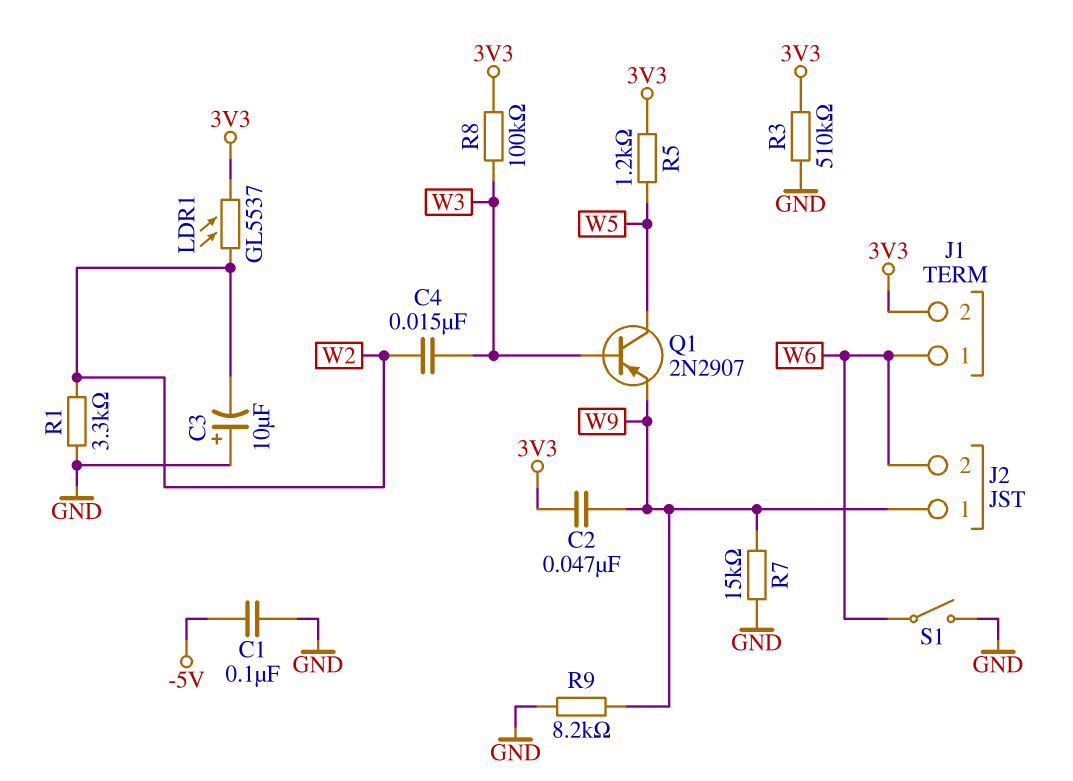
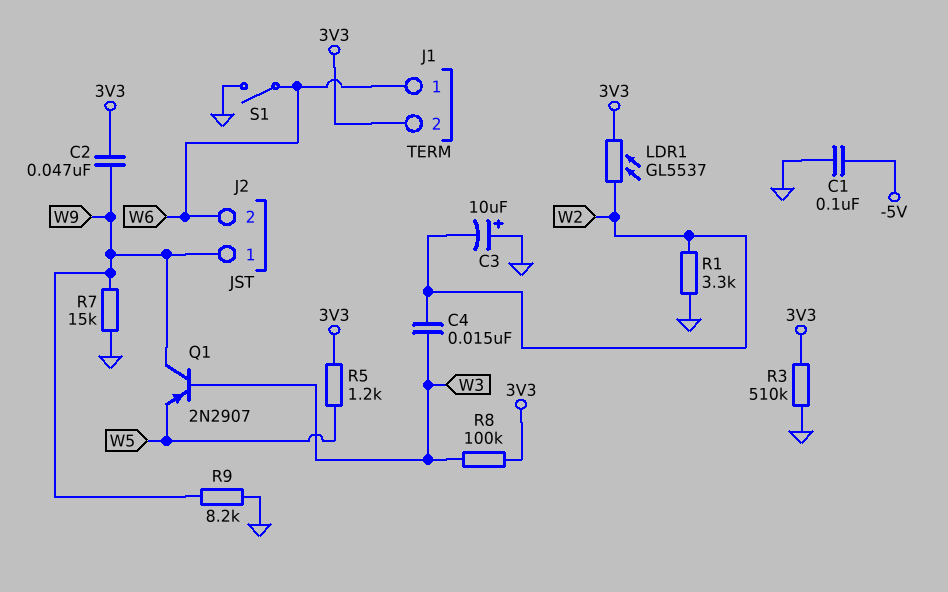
Q1: PNP 2N2907 (B W3, C W5, E W9) -> PNP 2N2907 (B W3, C W9, E W5)

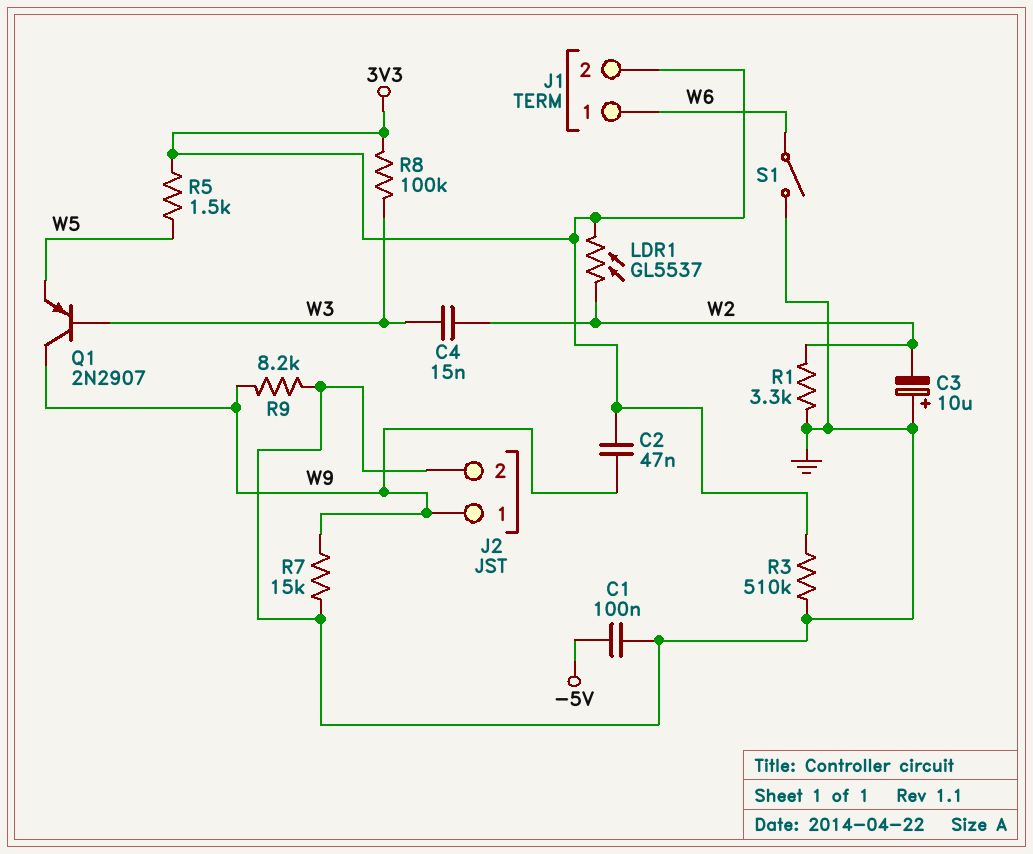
J2 pin 2: W6 -> GND
R5: 1.2k (3V3, W5) -> 1.5k (3V3, W5)

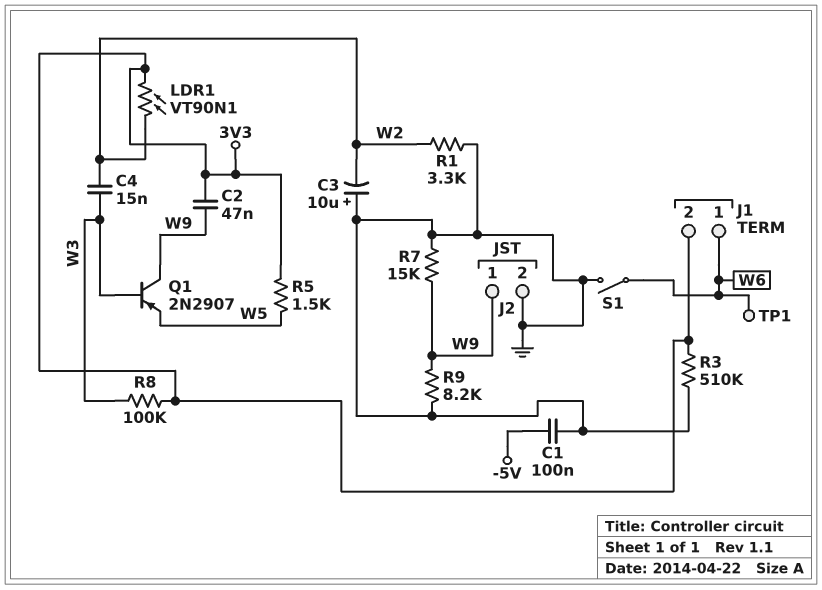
LDR1: GL5537 (3V3, W2) -> VT90N1 (3V3, W2)
TP1: none -> test point (W6)

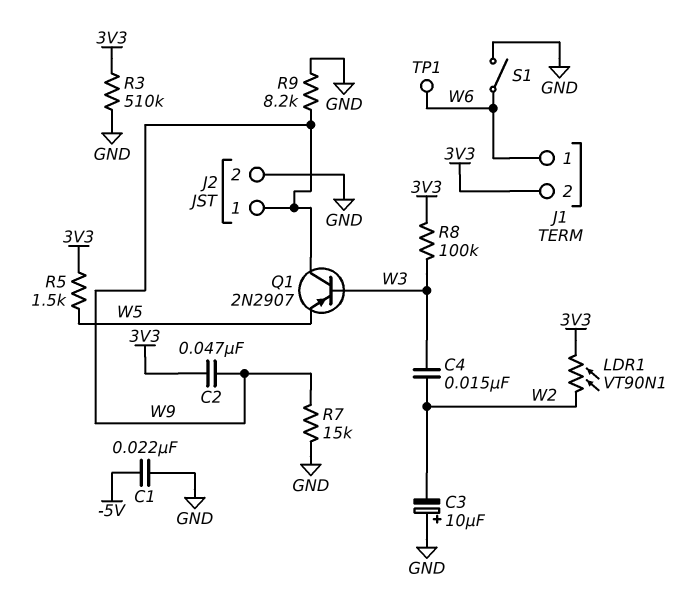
C1: 100nF (-5V, GND) -> 22nF (-5V, GND)
R1: 3.3k (GND, W2) -> none

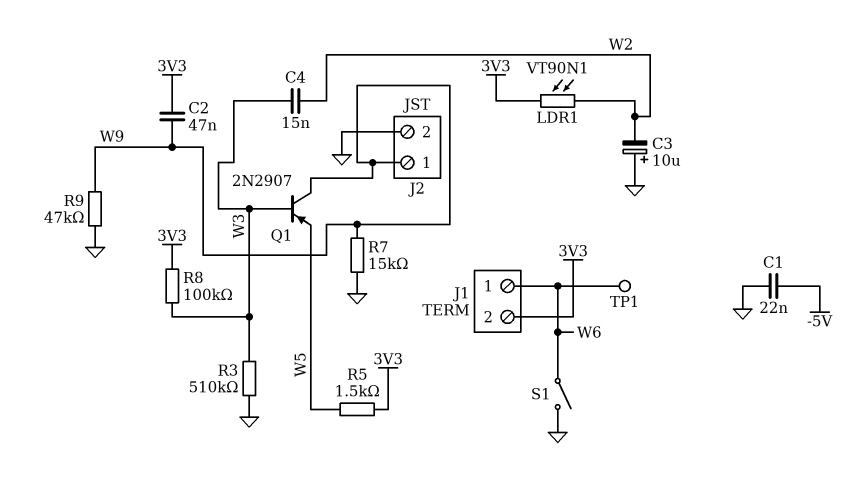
R3: 510k (3V3, GND) -> 510k (GND, W3)
R9: 8.2k (GND, W9) -> 47k (GND, W9)

